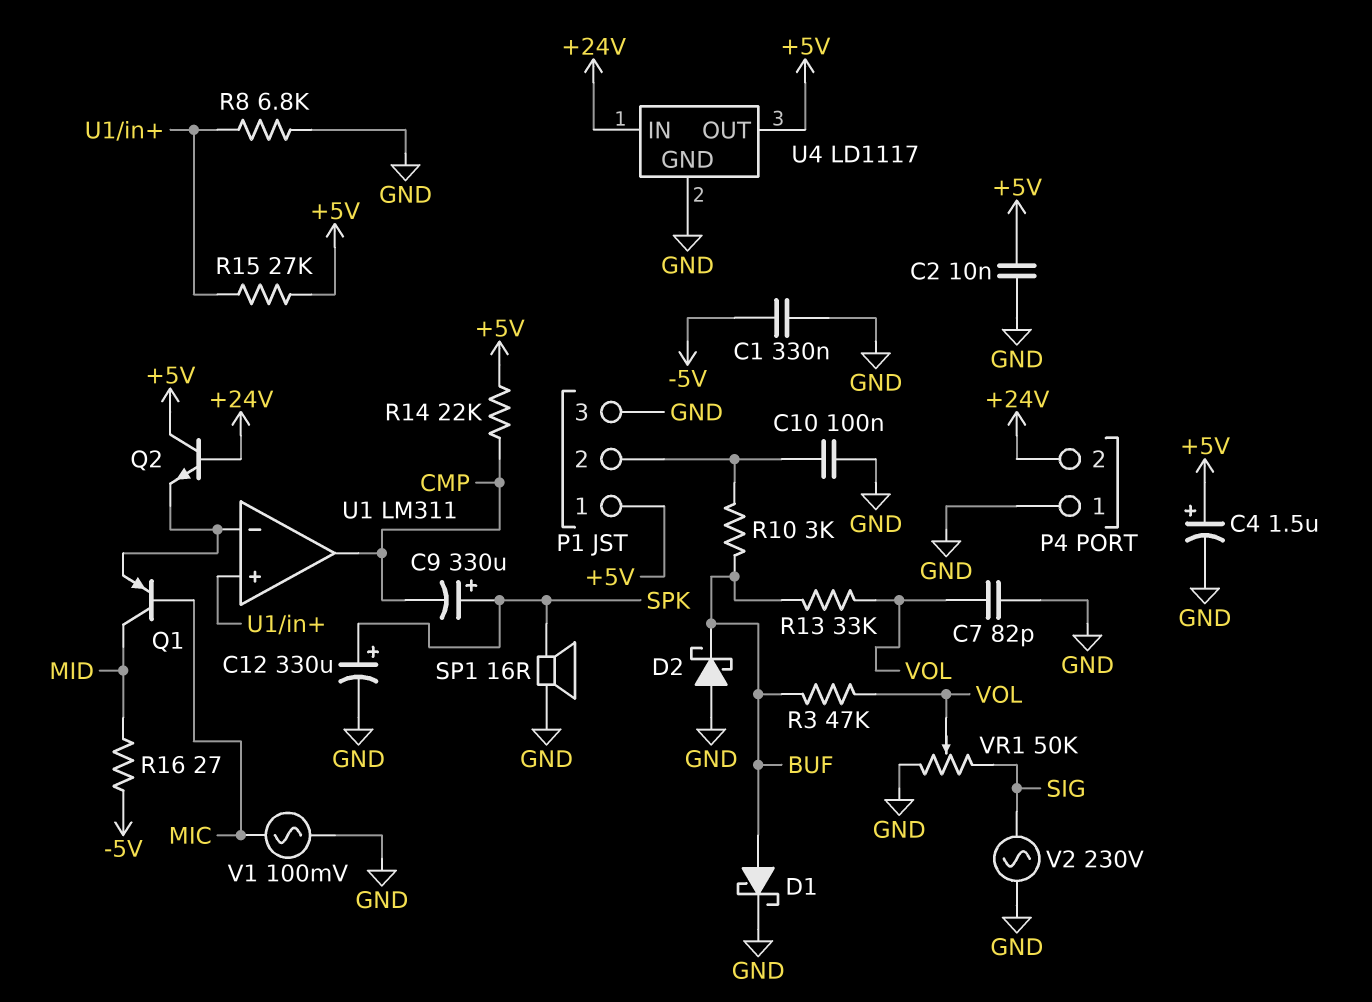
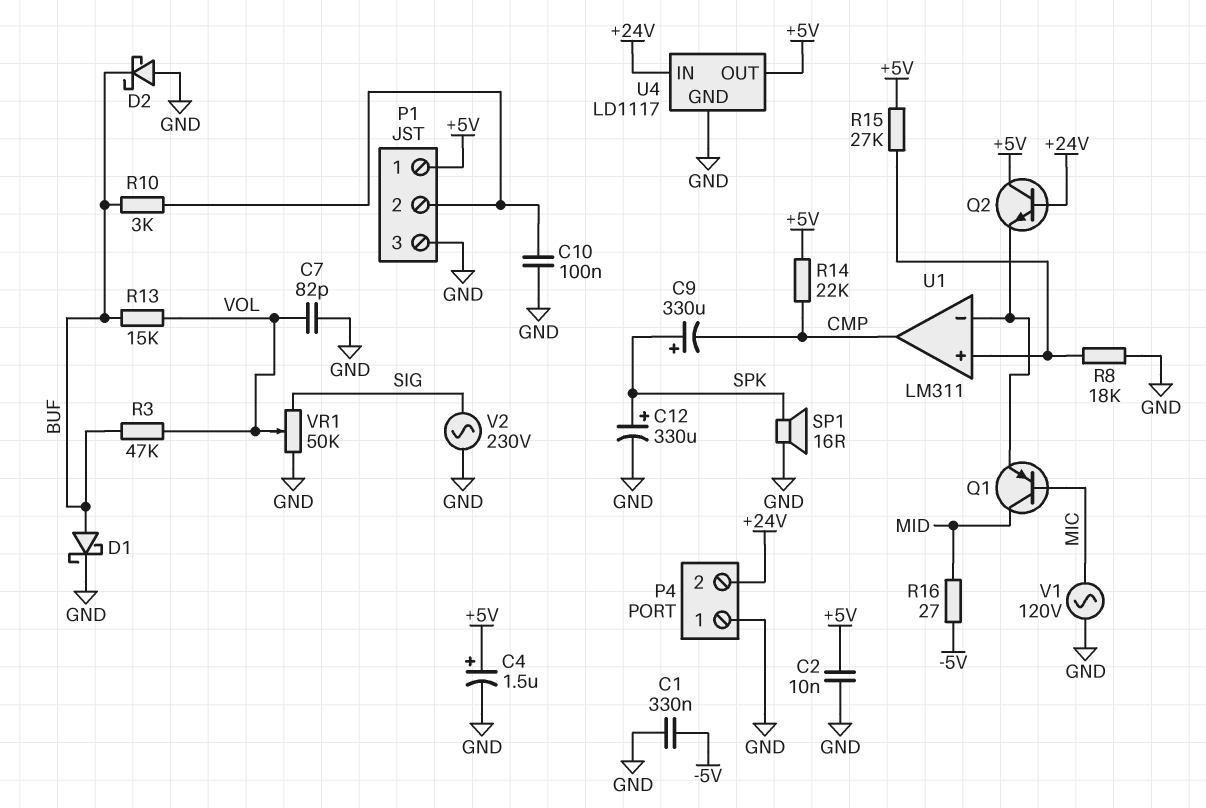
R8: 6.8k (GND, U1/in+) -> 18k (GND, U1/in+)
R13: 33k (BUF, VOL) -> 15k (BUF, VOL)
V1: AC 100mV (GND, MIC) -> AC 120V (GND, MIC)

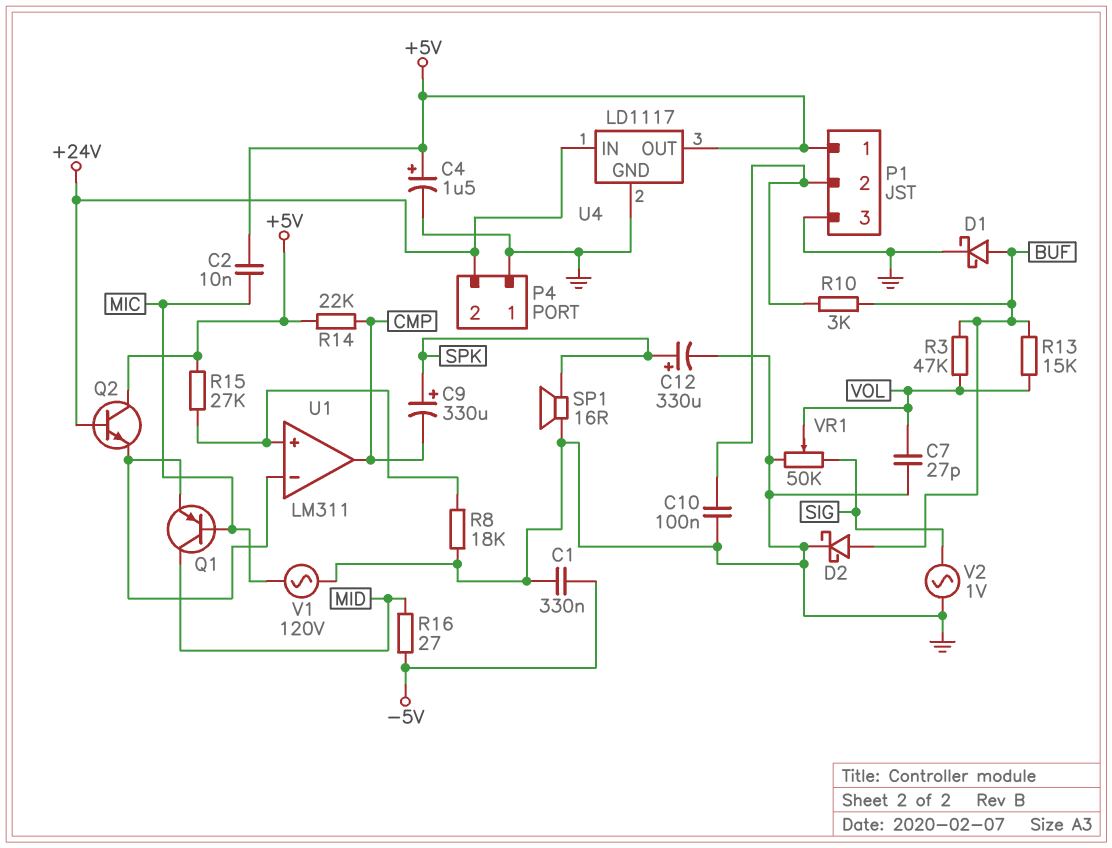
C2: 10nF (+5V, GND) -> 10nF (+5V, MIC)
C7: 82pF (GND, VOL) -> 27pF (GND, VOL)
D2: schottky (A GND, K BUF) -> schottky (A BUF, K GND)
V2: AC 230V (GND, SIG) -> AC 1V (GND, SIG)

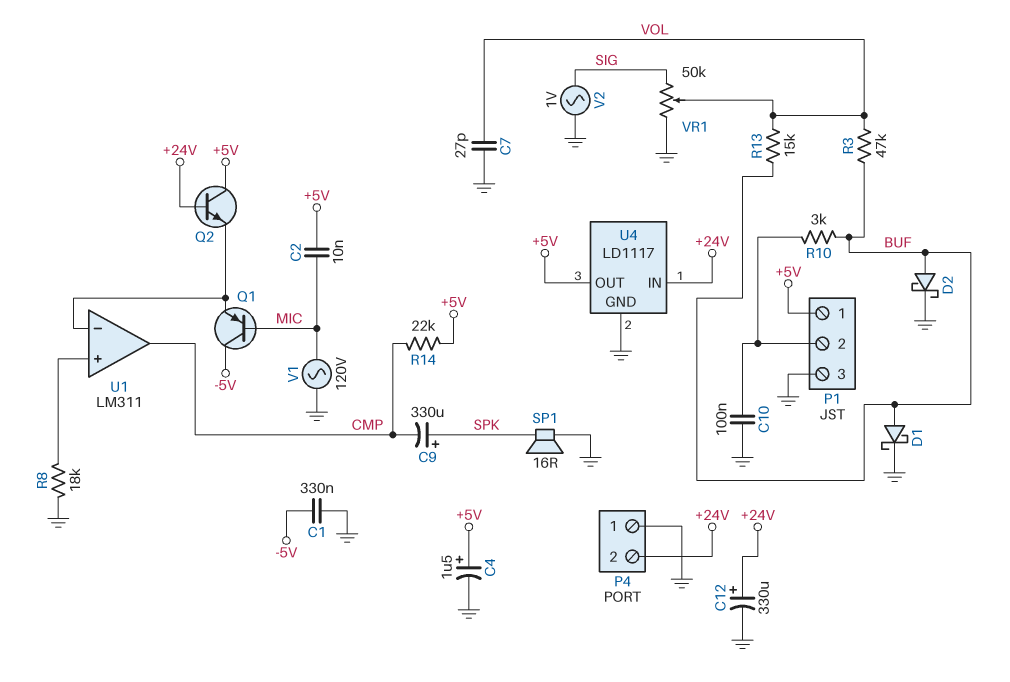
C12: 330uF (plus SPK, minus GND) -> 330uF (plus +24V, minus GND)
Q1: PNP (B MIC, C MID, E U1/in-) -> PNP (B MIC, C -5V, E U1/in-)
R15: 27k (+5V, U1/in+) -> none
R16: 27 (-5V, MID) -> none

